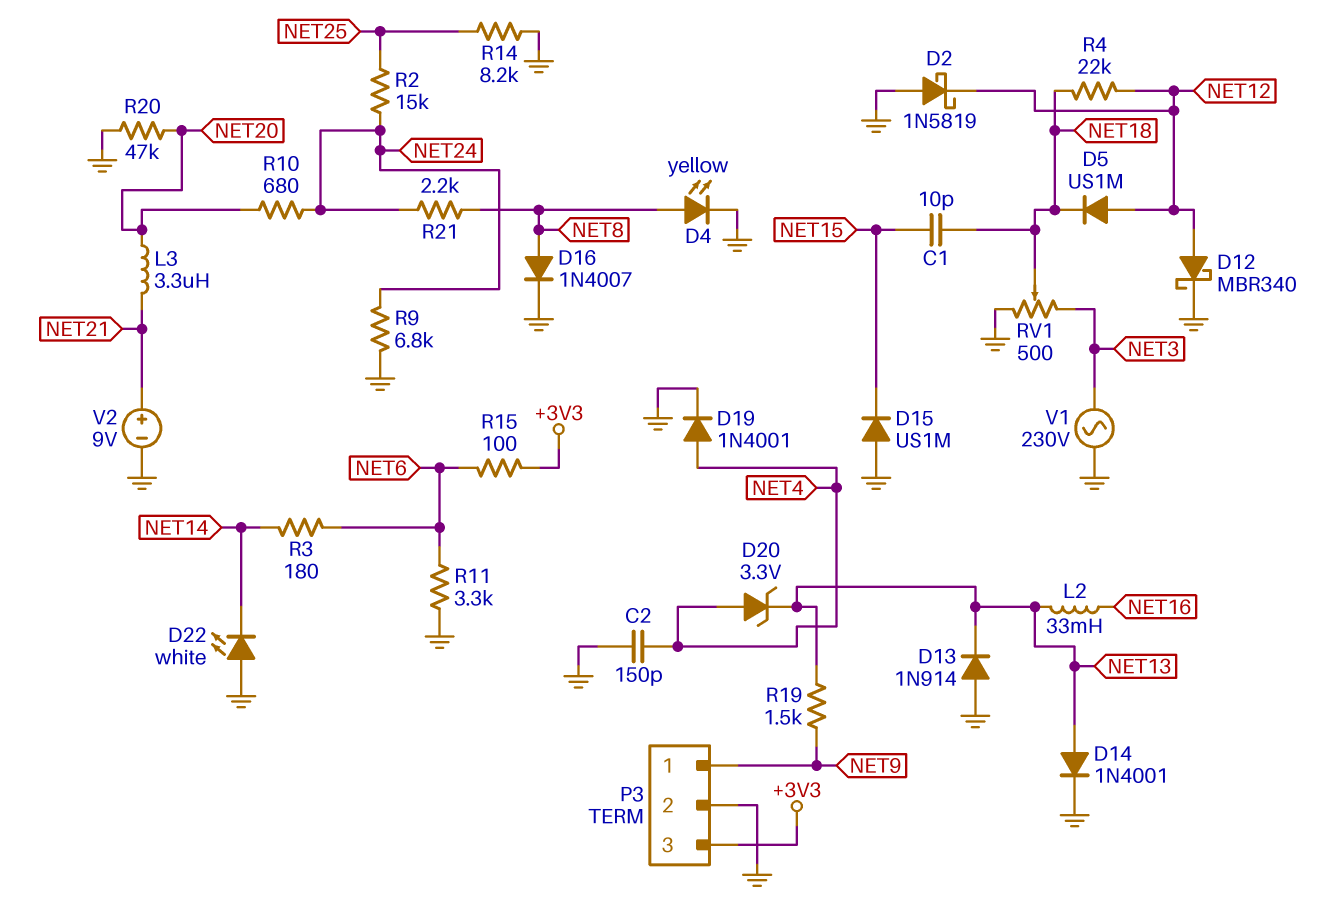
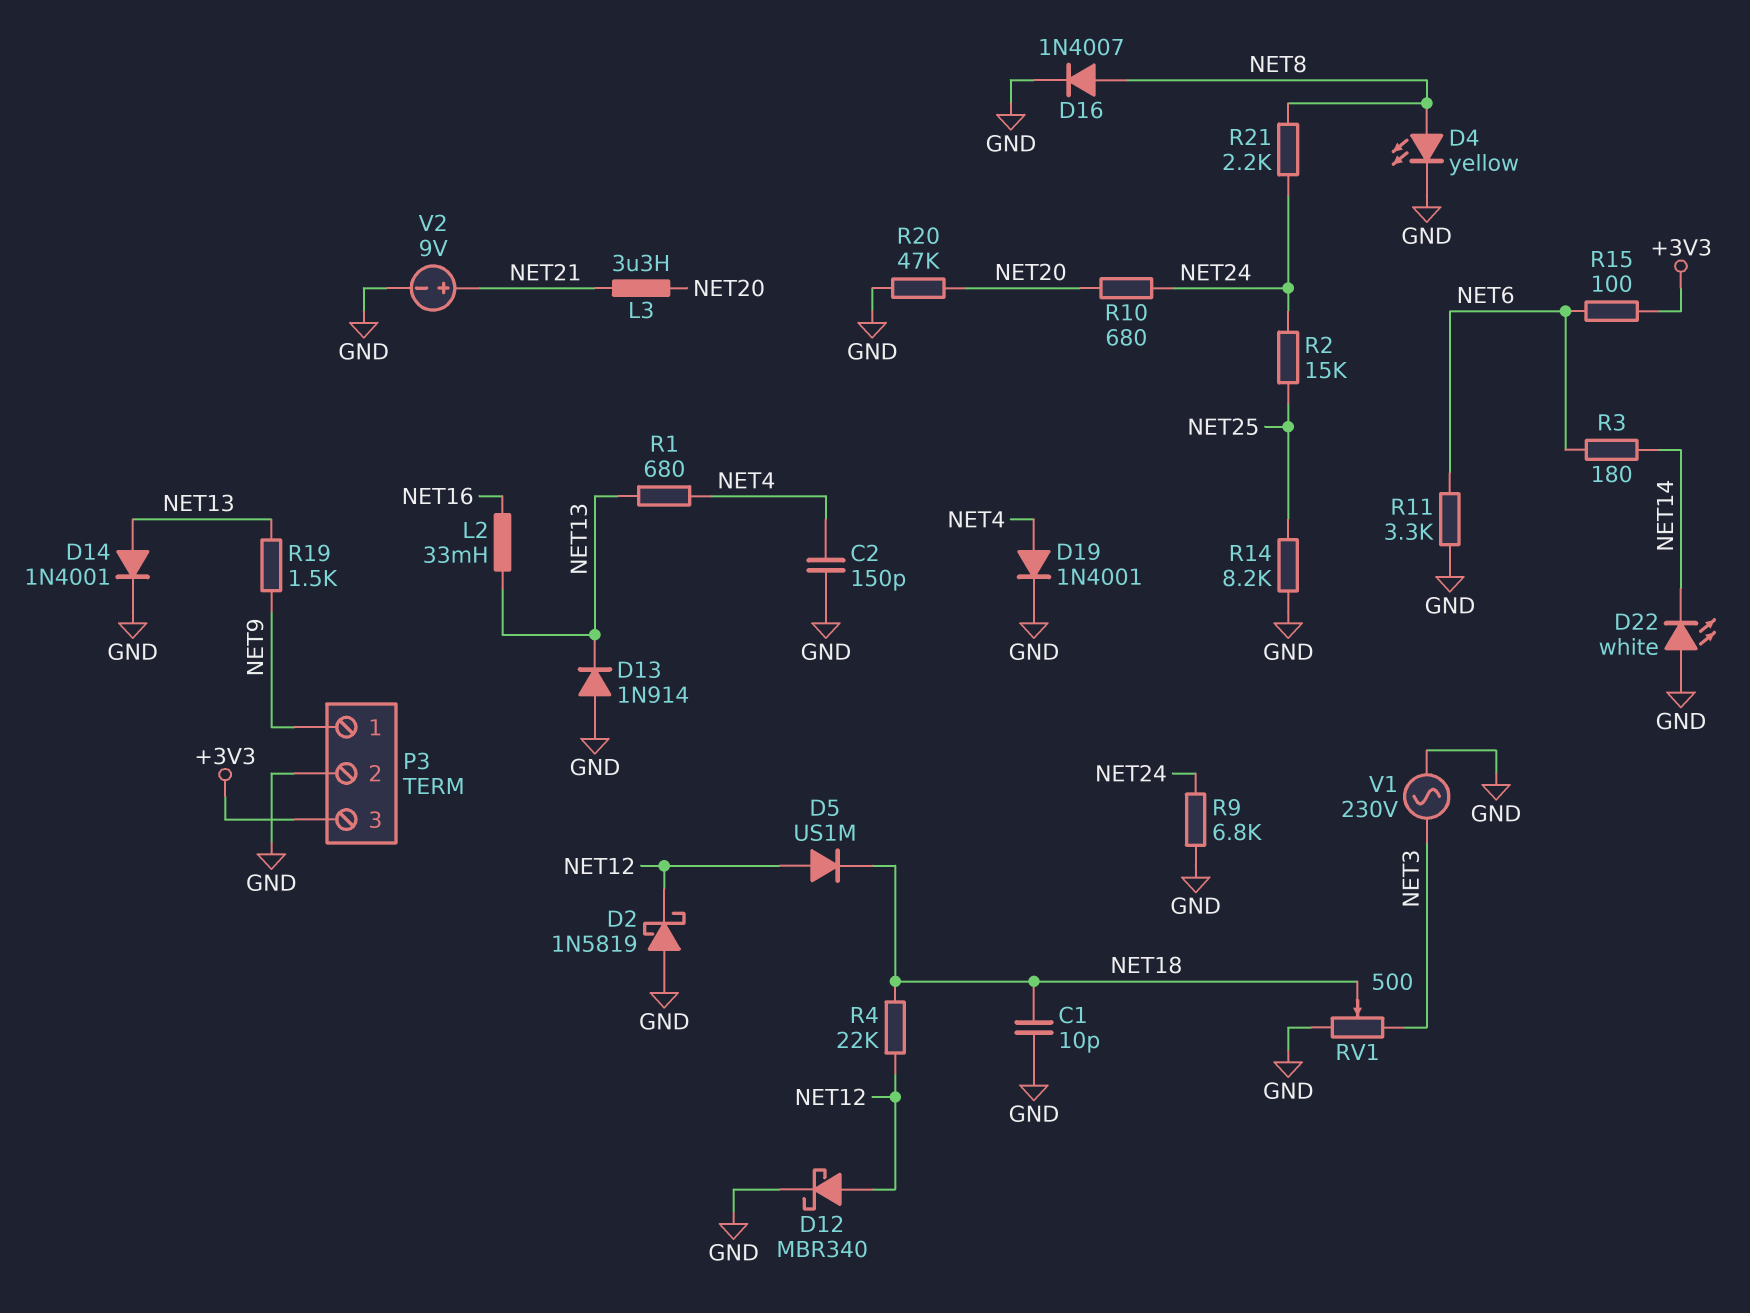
C1: 10pF (NET15, NET18) -> 10pF (GND, NET18)
D15: diode US1M (A GND, K NET15) -> none
D20: zener 3.3V (A NET4, K NET13) -> none
R1: none -> 680 (NET4, NET13)

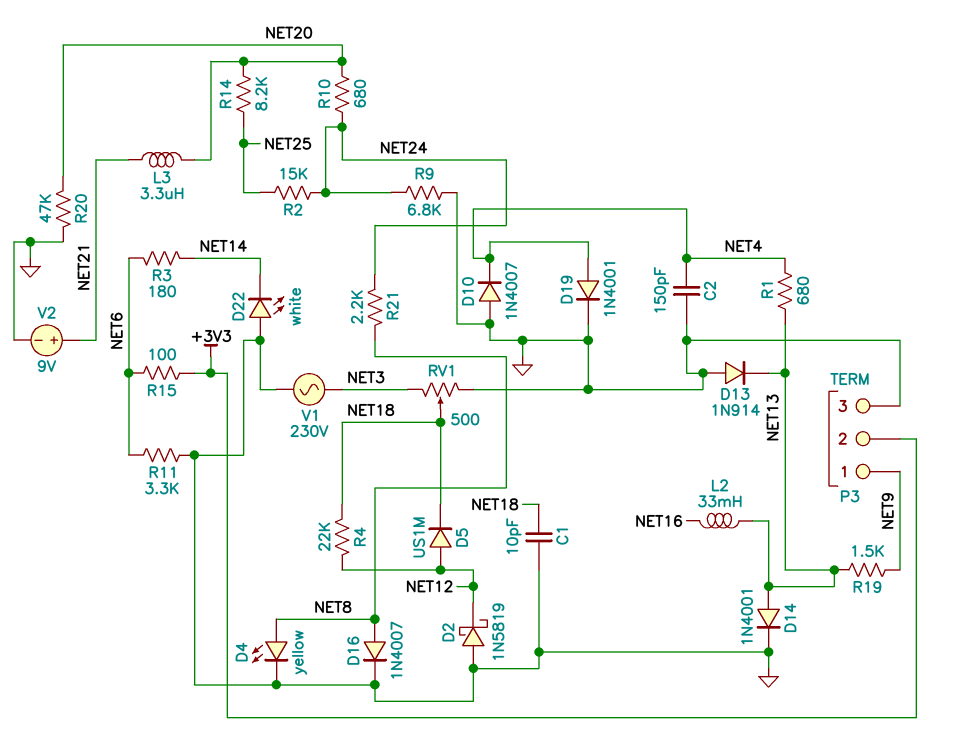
D10: none -> diode 1N4007 (A GND, K NET4)
D12: schottky MBR340 (A NET12, K GND) -> none
P3 pin 2: GND -> +3V3
P3 pin 3: +3V3 -> GND
R14: 8.2k (GND, NET25) -> 8.2k (NET20, NET25)

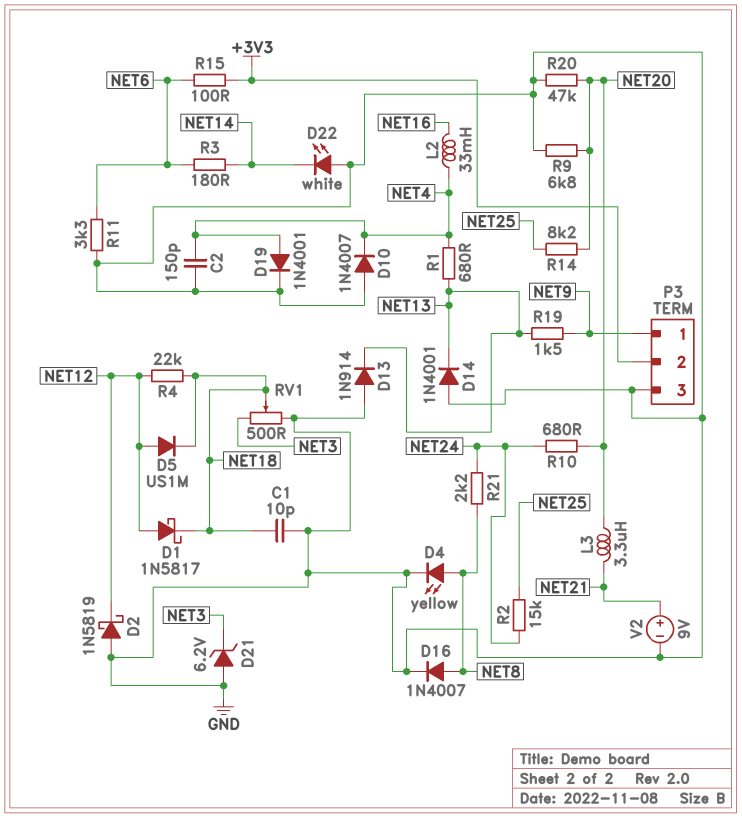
D1: none -> schottky 1N5817 (A NET12, K NET18)
D14: diode 1N4001 (A NET13, K GND) -> diode 1N4001 (A GND, K NET13)
D21: none -> zener 6.2V (A GND, K NET3)
L2: 33mH (NET13, NET16) -> 33mH (NET4, NET16)
R9: 6.8k (GND, NET24) -> 6.8k (GND, NET20)
V1: AC 230V (GND, NET3) -> none

